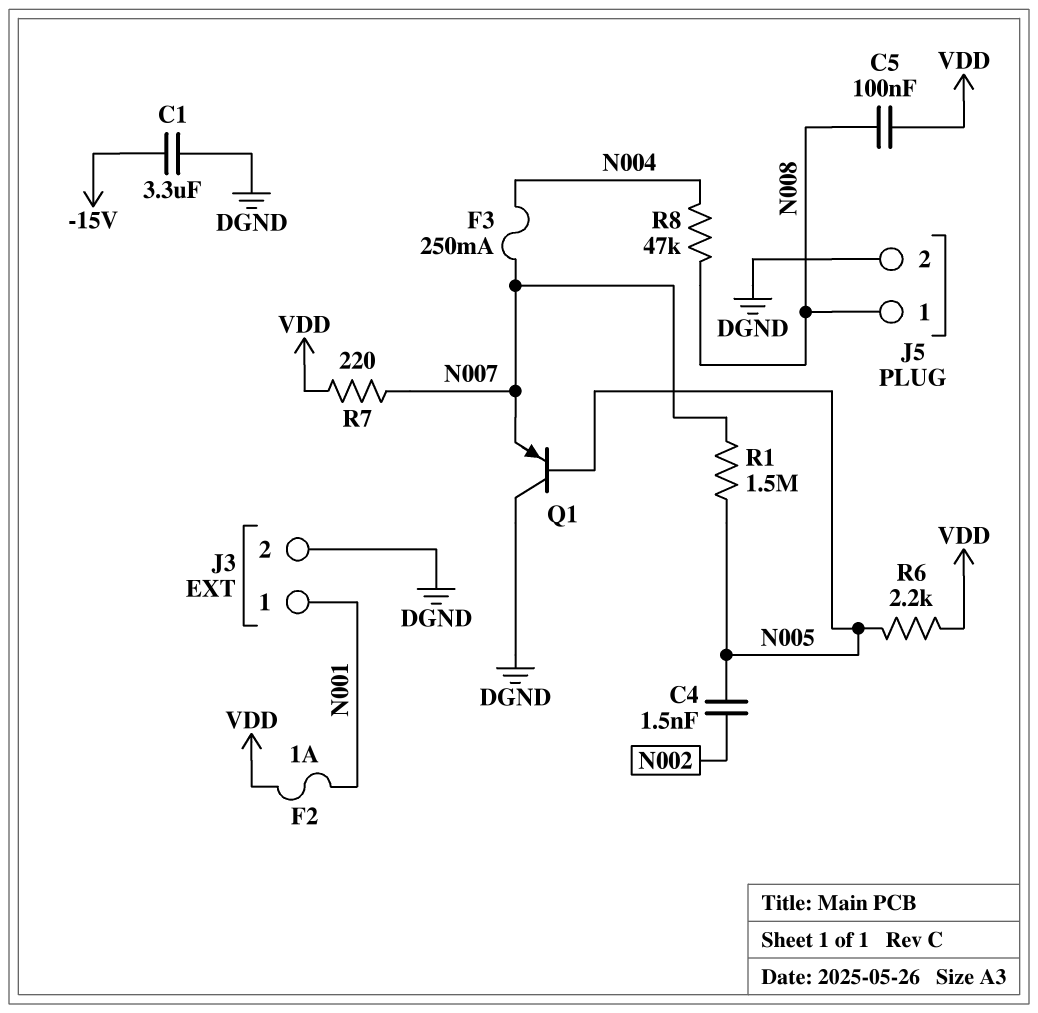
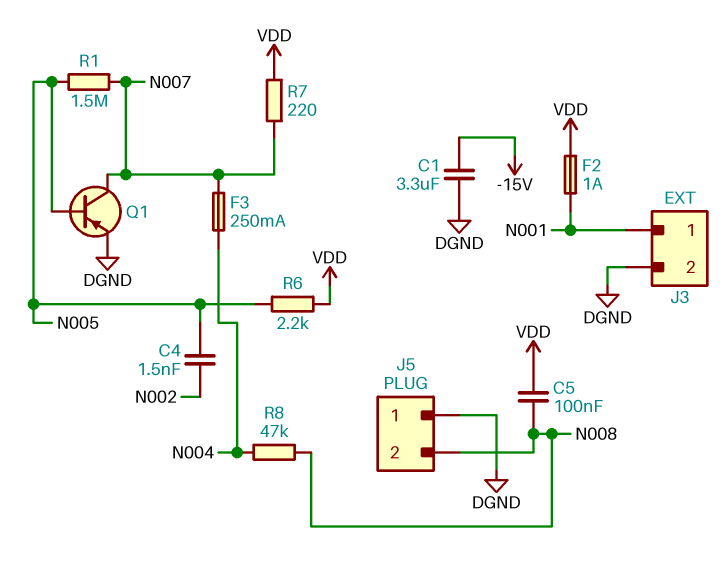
J5 pin 1: N008 -> DGND
J5 pin 2: DGND -> N008
Q1: PNP (B N005, C DGND, E N007) -> PNP (B N005, C N007, E DGND)

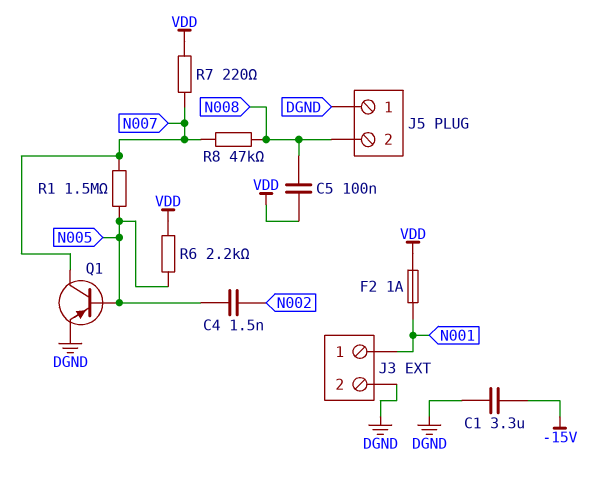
F3: 250mA (N004, N007) -> none
R8: 47k (N004, N008) -> 47k (N007, N008)

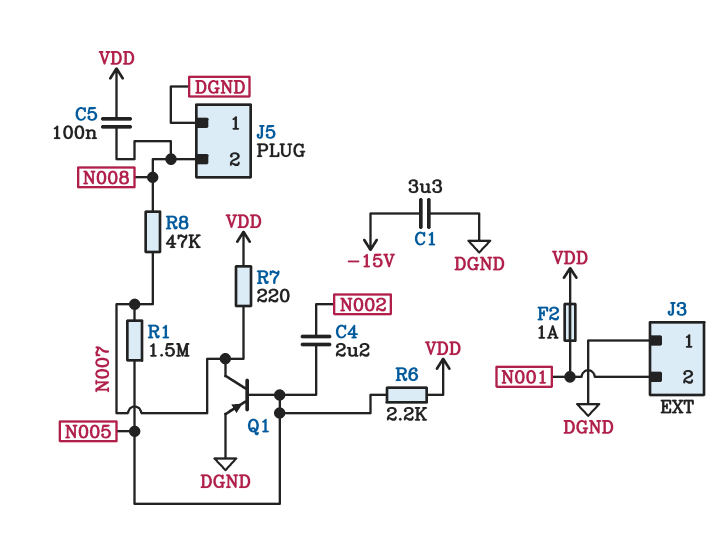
C4: 1.5nF (N002, N005) -> 2.2uF (N002, N005)
J3 pin 1: N001 -> DGND
J3 pin 2: DGND -> N001

